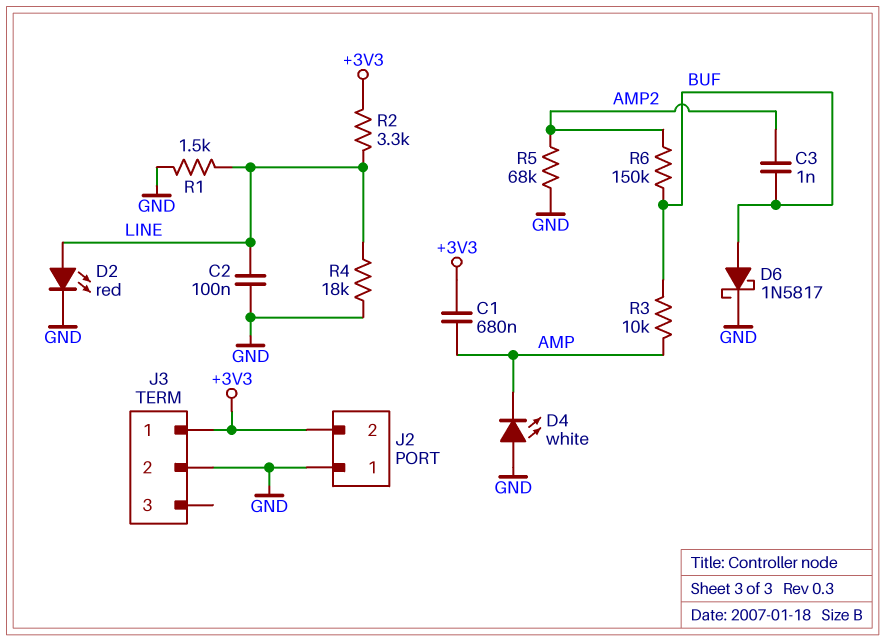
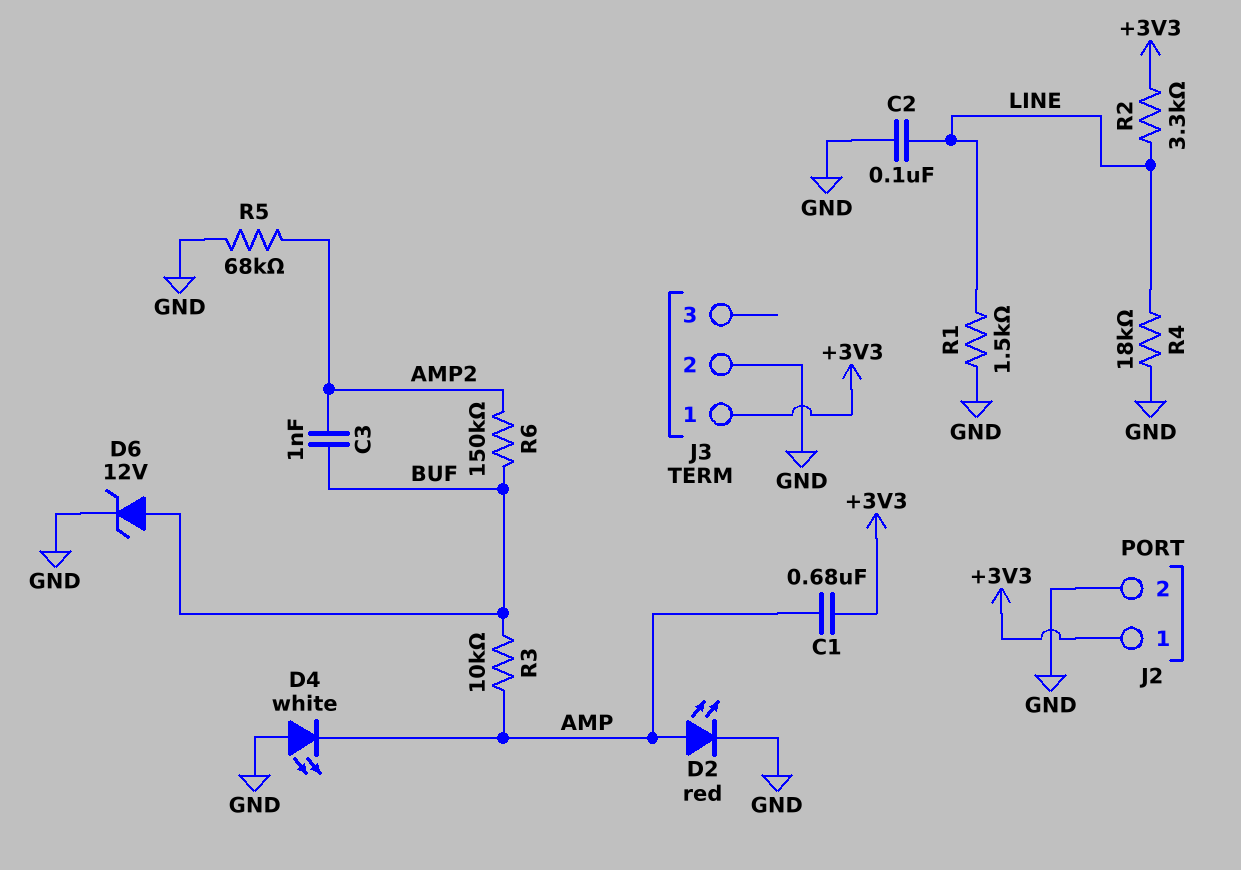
D2: LED red (A LINE, K GND) -> LED red (A AMP, K GND)
D6: schottky 1N5817 (A BUF, K GND) -> zener 12V (A BUF, K GND)
J2 pin 1: GND -> +3V3
J2 pin 2: +3V3 -> GND

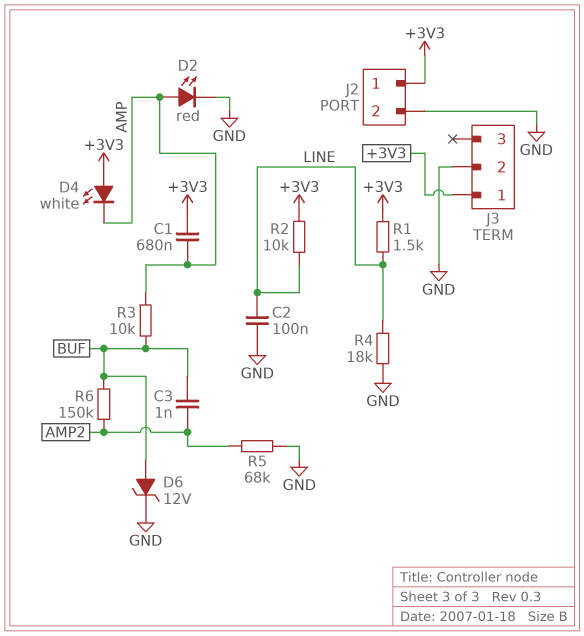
D4: LED white (A GND, K AMP) -> LED white (A +3V3, K AMP)
R1: 1.5k (GND, LINE) -> 1.5k (+3V3, LINE)
R2: 3.3k (+3V3, LINE) -> 10k (+3V3, LINE)

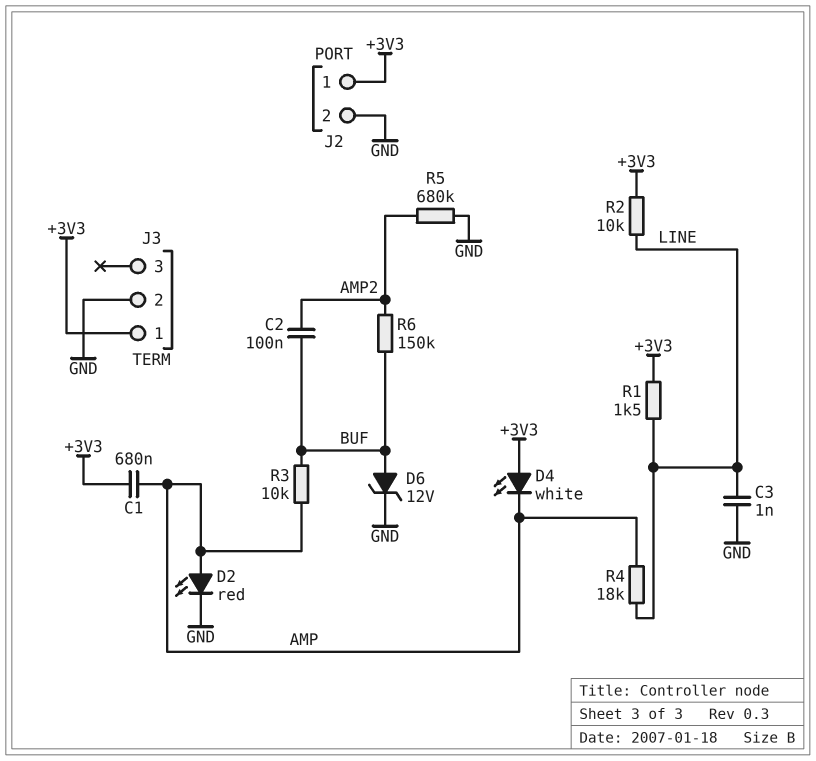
C2: 100nF (GND, LINE) -> 100nF (AMP2, BUF)
C3: 1nF (AMP2, BUF) -> 1nF (GND, LINE)
R4: 18k (GND, LINE) -> 18k (AMP, LINE)
R5: 68k (AMP2, GND) -> 680k (AMP2, GND)

